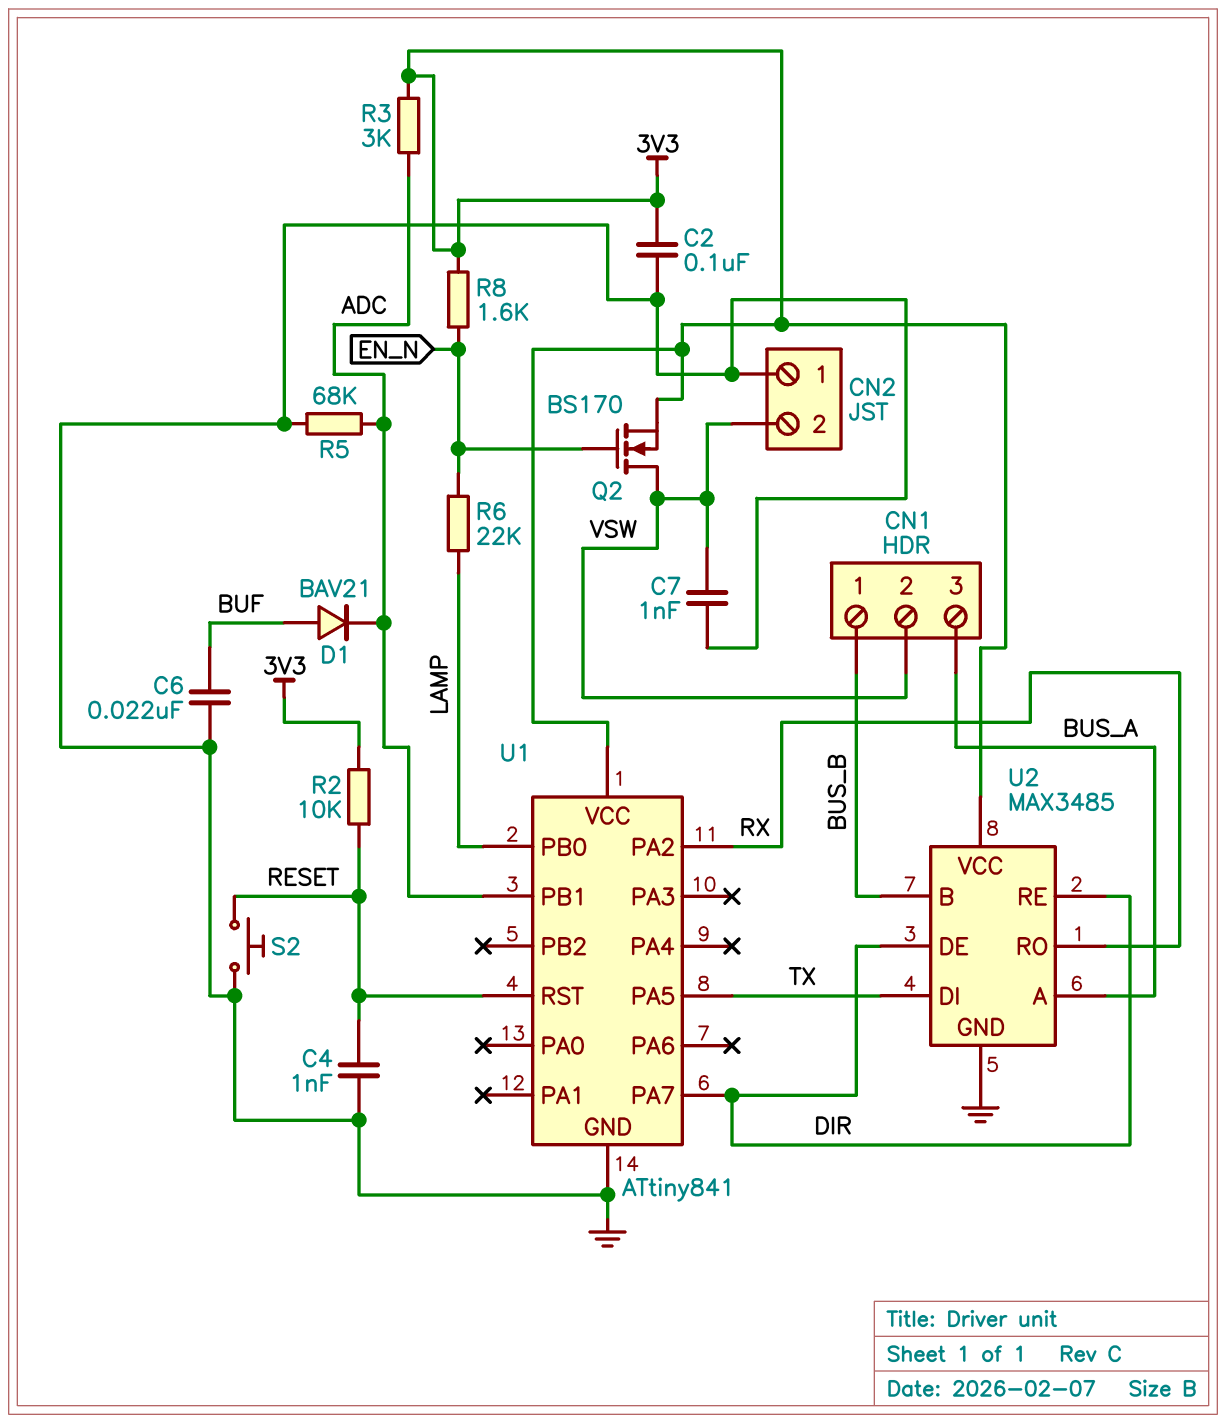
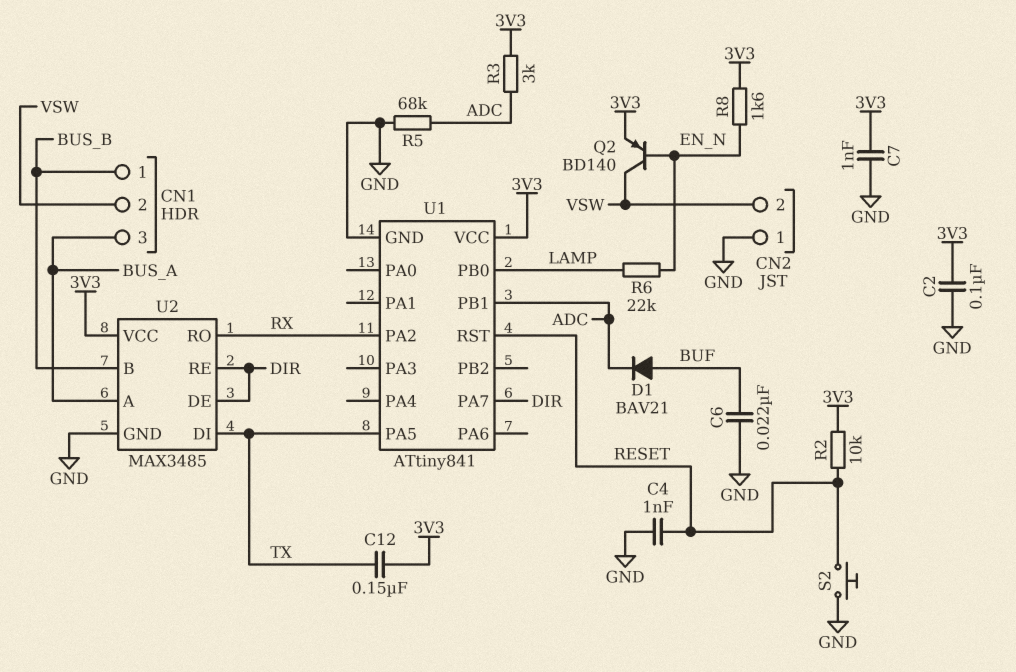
C7: 1nF (GND, VSW) -> 1nF (3V3, GND)
C12: none -> 150nF (3V3, TX)
Q2: NMOS BS170 (G EN_N, D VSW, S 3V3) -> PNP BD140 (B EN_N, C VSW, E 3V3)

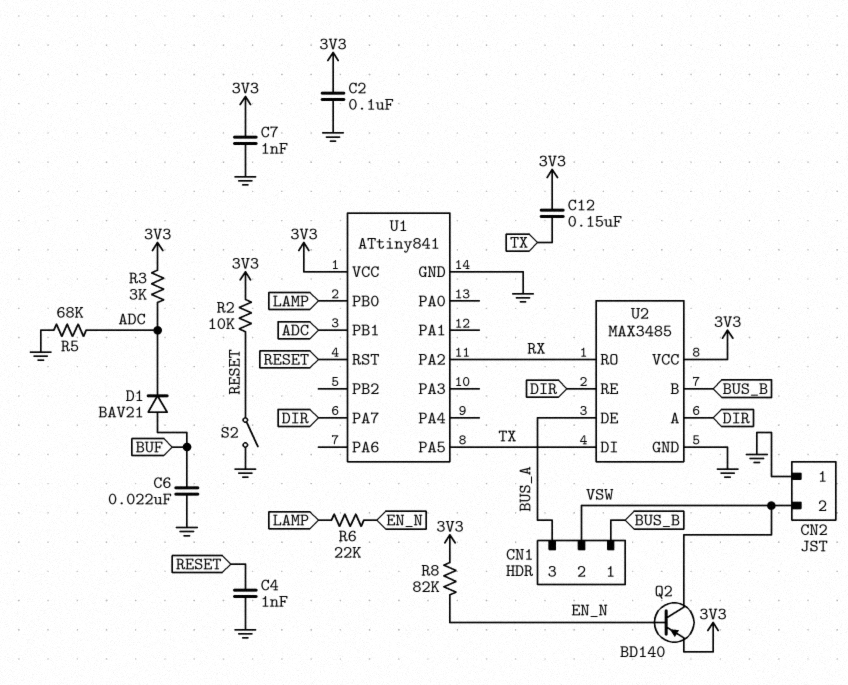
R8: 1.6k (3V3, EN_N) -> 82k (3V3, EN_N)
S2: button (GND, RESET) -> switch (GND, RESET)
U2 pin A: BUS_A -> DIR
U2 pin DE: DIR -> BUS_A

